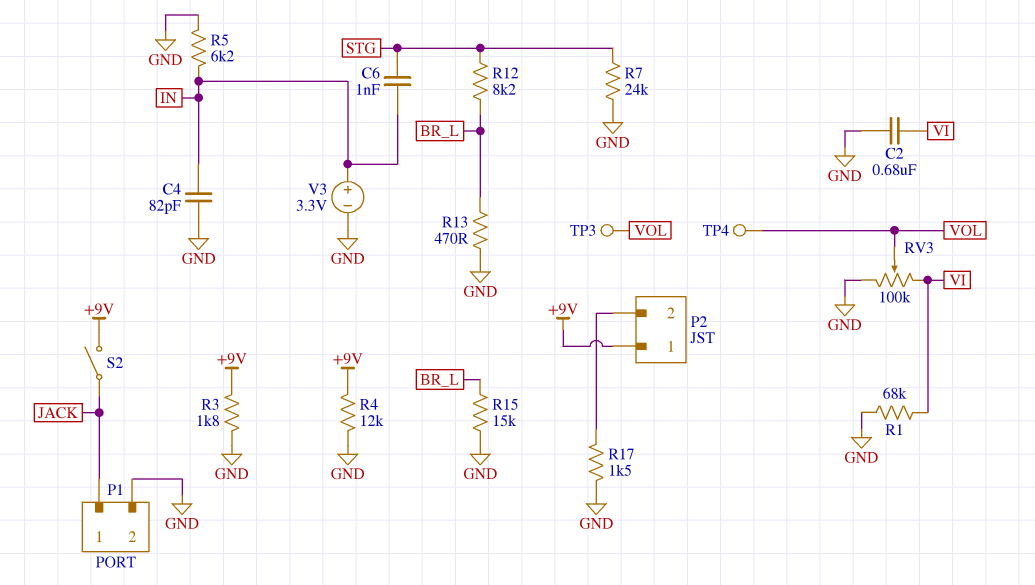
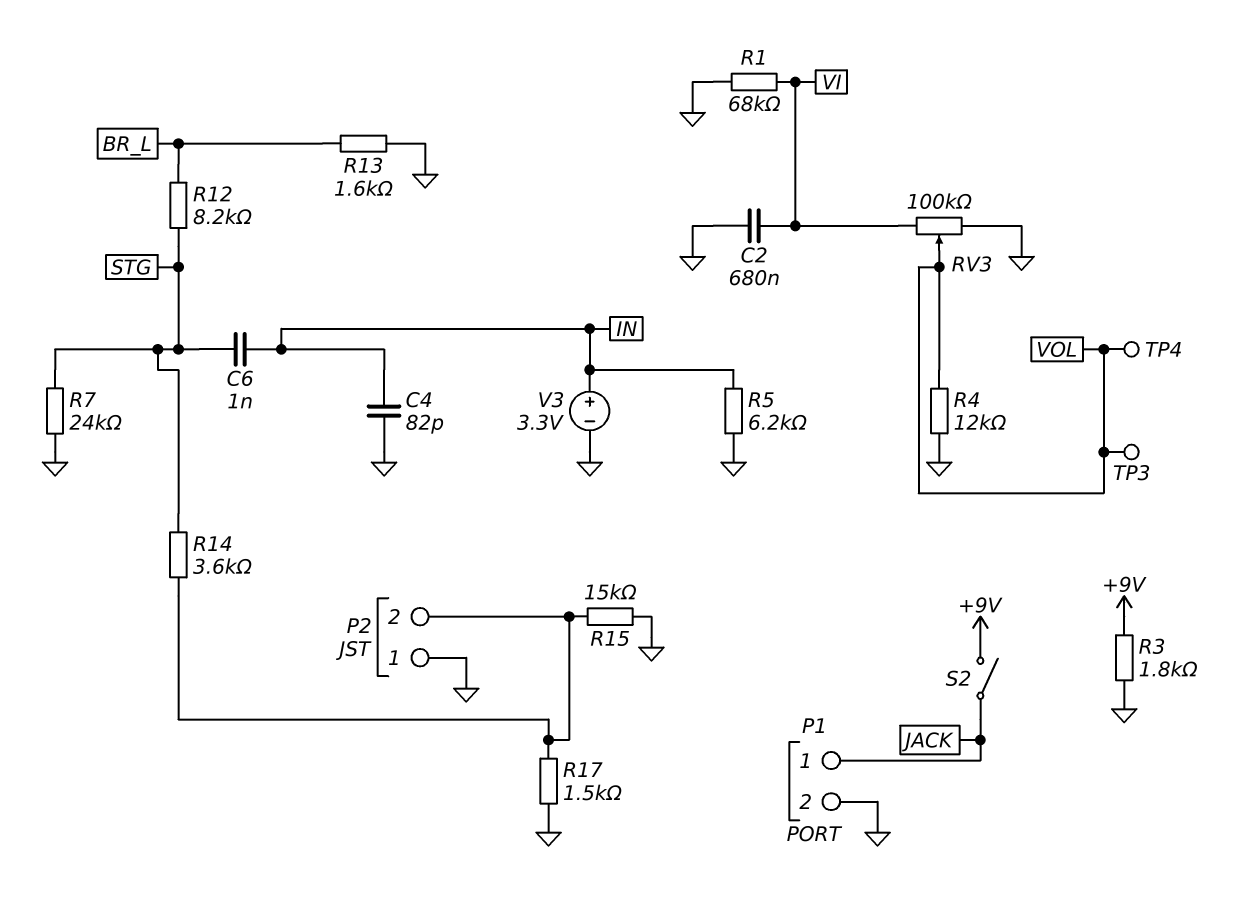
P2 pin 1: +9V -> GND
R4: 12k (+9V, GND) -> 12k (GND, VOL)
R13: 470 (BR_L, GND) -> 1.6k (BR_L, GND)
R14: none -> 3.6k (P2/2, STG)
R15: 15k (BR_L, GND) -> 15k (GND, P2/2)

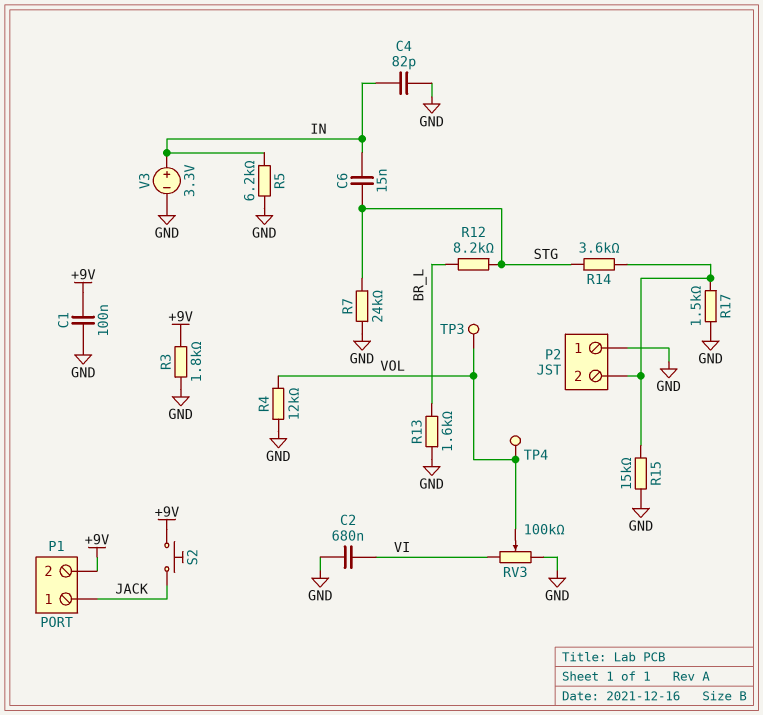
C1: none -> 100nF (+9V, GND)
C6: 1nF (IN, STG) -> 15nF (IN, STG)
P1 pin 2: GND -> +9V
R1: 68k (GND, VI) -> none
S2: switch (+9V, JACK) -> button (+9V, JACK)

